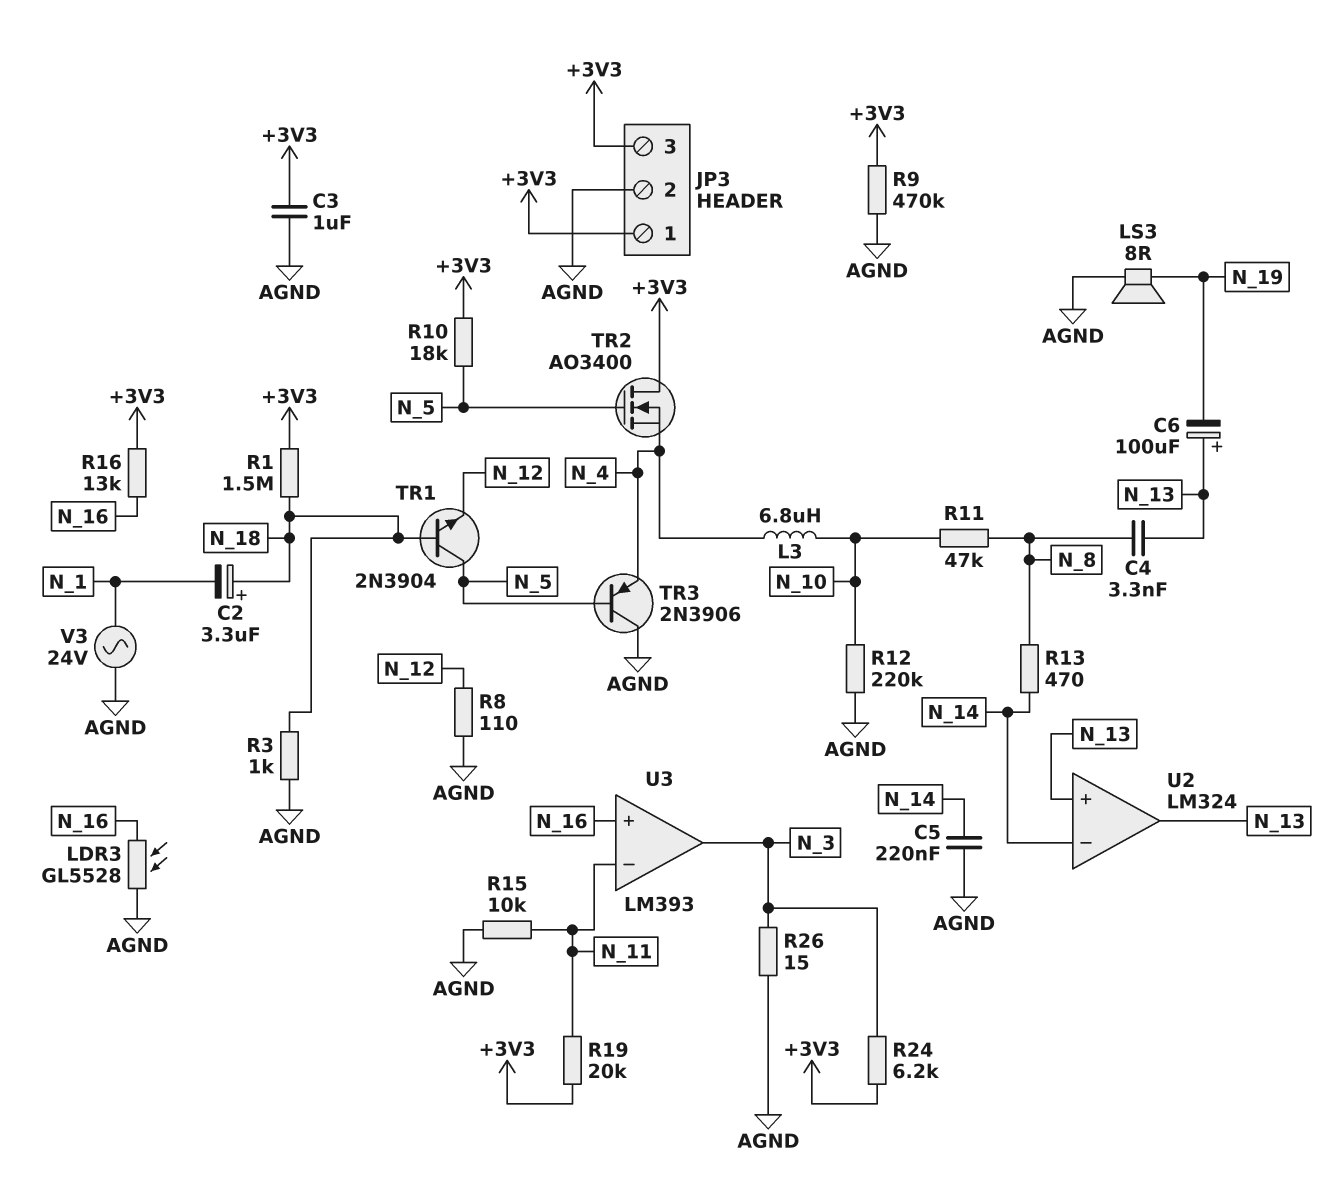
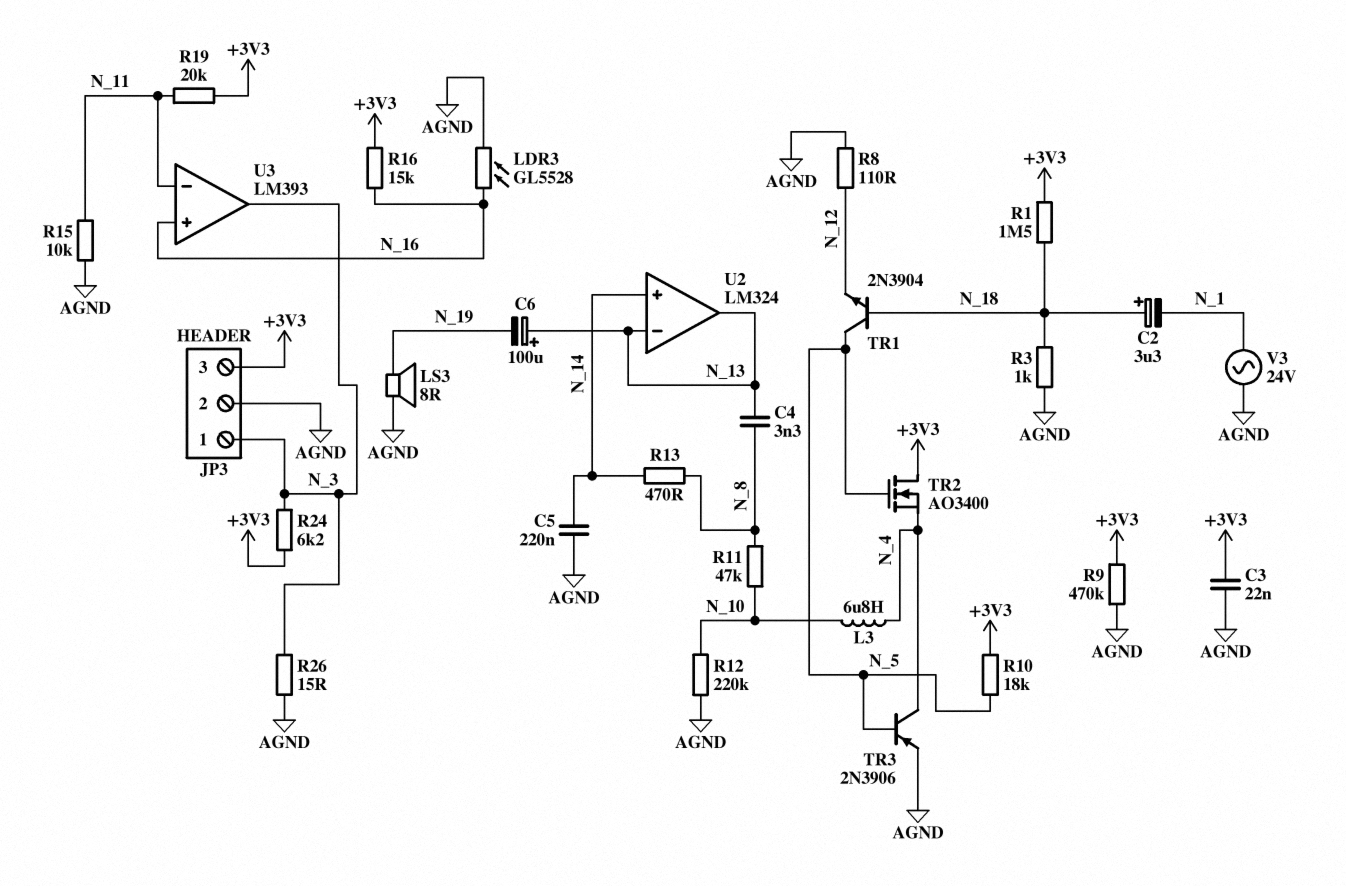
C3: 1uF (+3V3, AGND) -> 22nF (+3V3, AGND)
JP3 pin 1: +3V3 -> N_3
R16: 13k (+3V3, N_16) -> 15k (+3V3, N_16)
TR3: PNP 2N3906 (B N_5, C AGND, E N_4) -> PNP 2N3906 (B N_5, C N_4, E AGND)
U2 pin in+: N_13 -> N_14
U2 pin in-: N_14 -> N_13

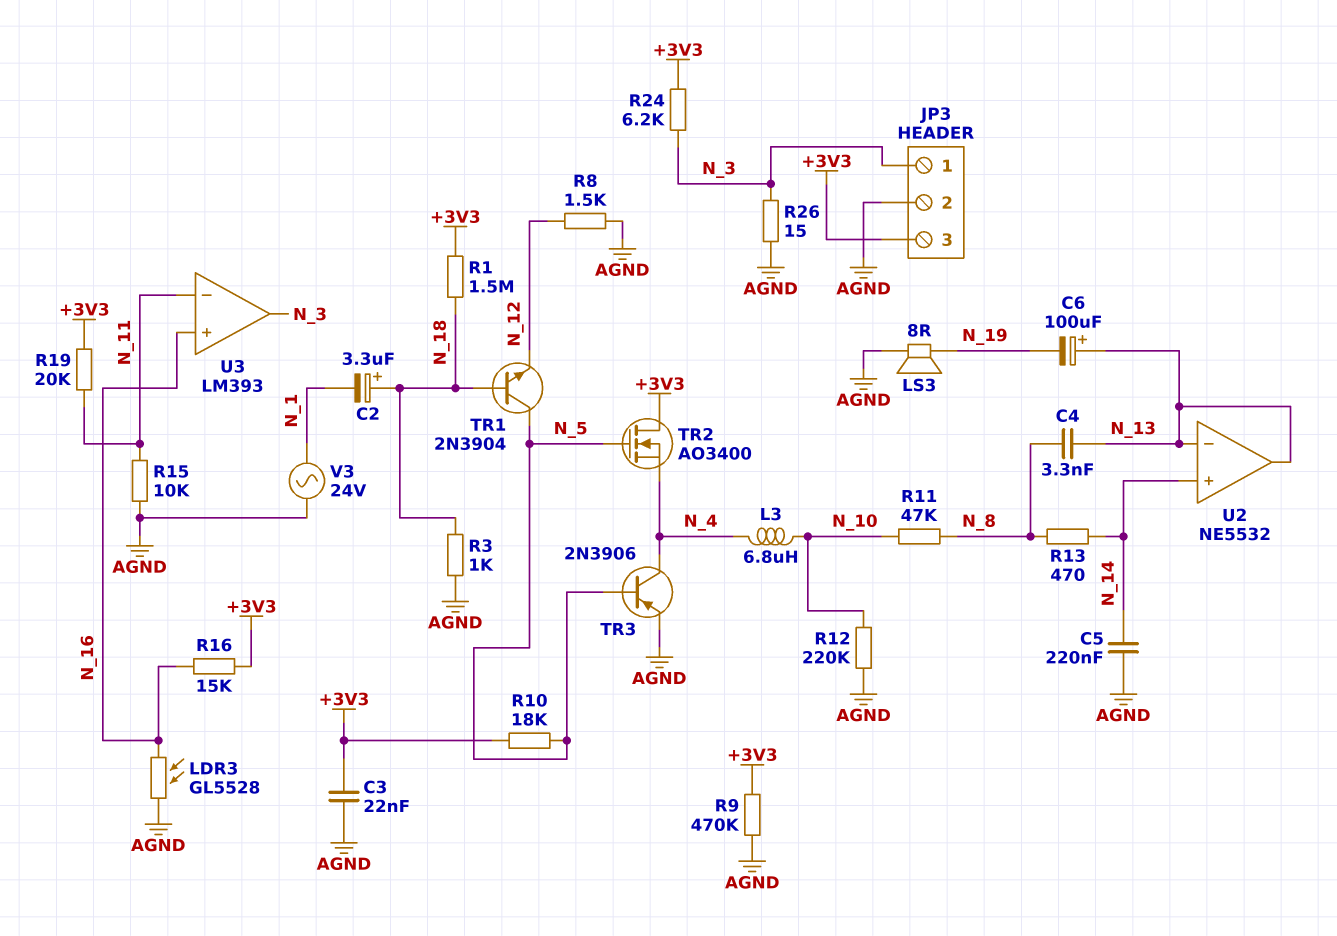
R8: 110 (AGND, N_12) -> 1.5k (AGND, N_12)
U2: LM324 -> NE5532

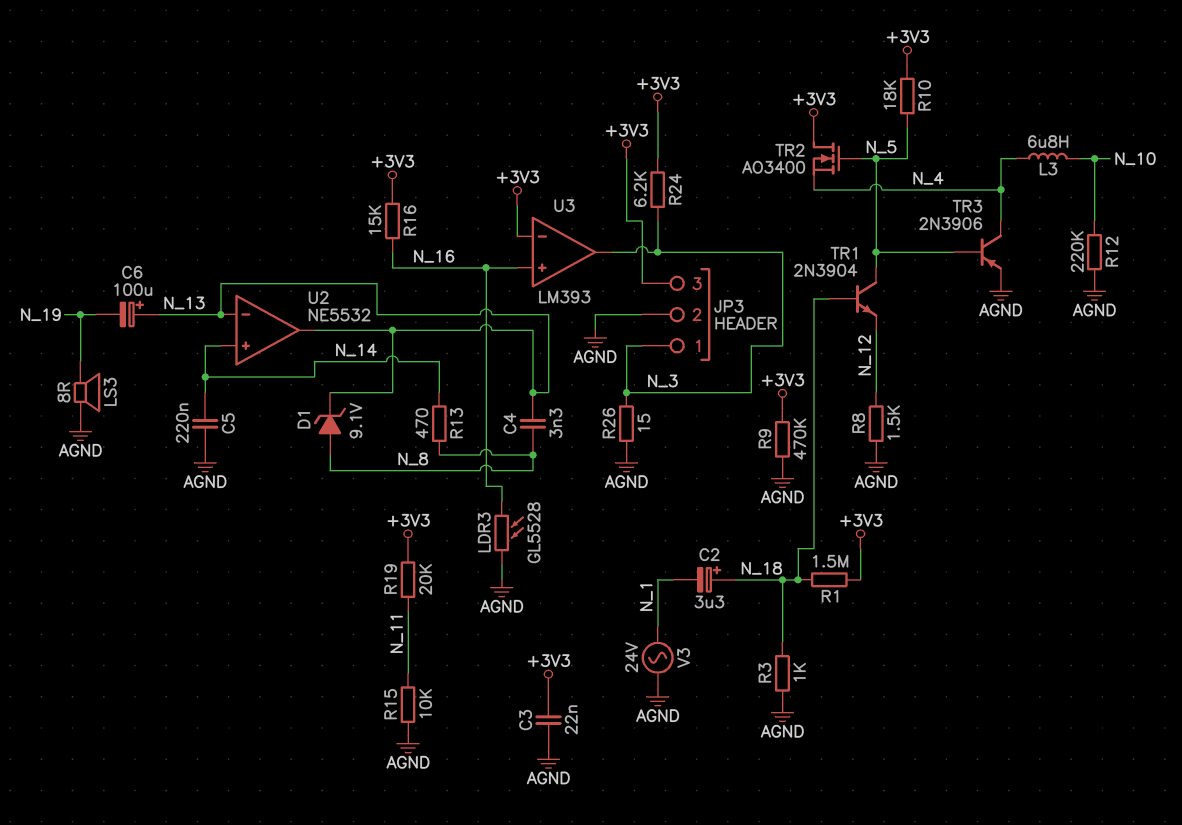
D1: none -> zener 9.1V (A N_8, K N_13)
R11: 47k (N_8, N_10) -> none
U3 pin in-: N_11 -> +3V3

